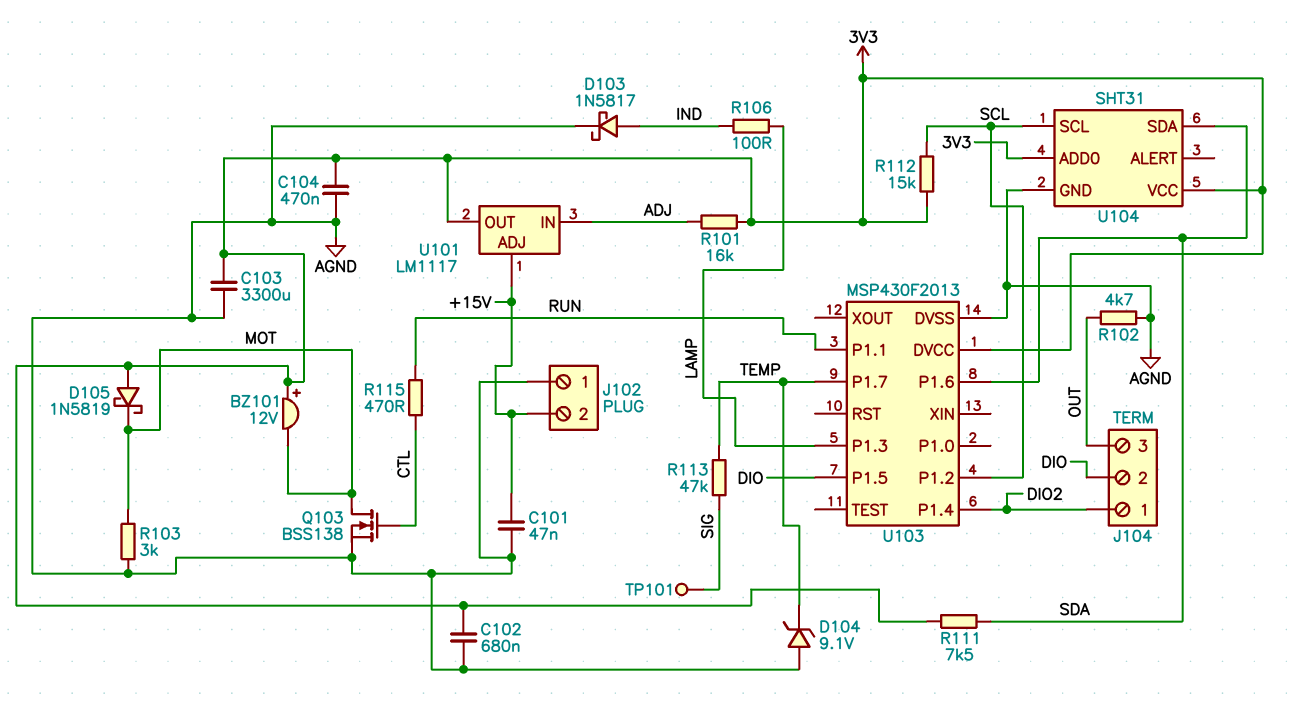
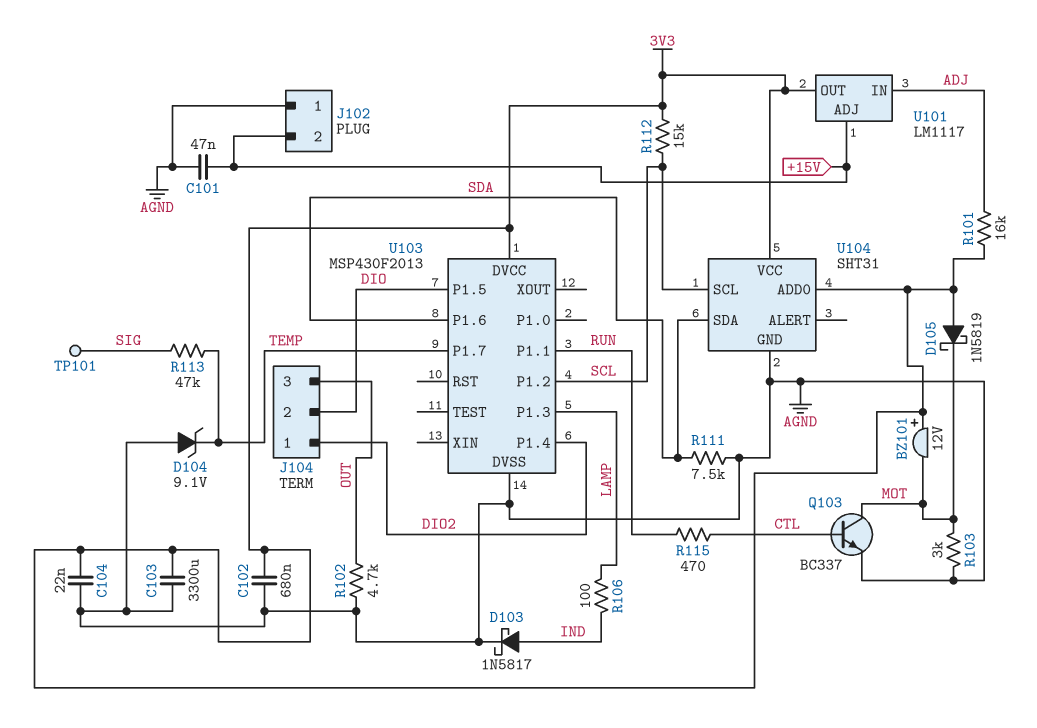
C104: 470nF (3V3, AGND) -> 22nF (3V3, AGND)
Q103: NMOS BSS138 (G CTL, D MOT, S AGND) -> NPN BC337 (B CTL, C MOT, E AGND)
R111: 7.5k (3V3, SDA) -> 7.5k (AGND, SDA)

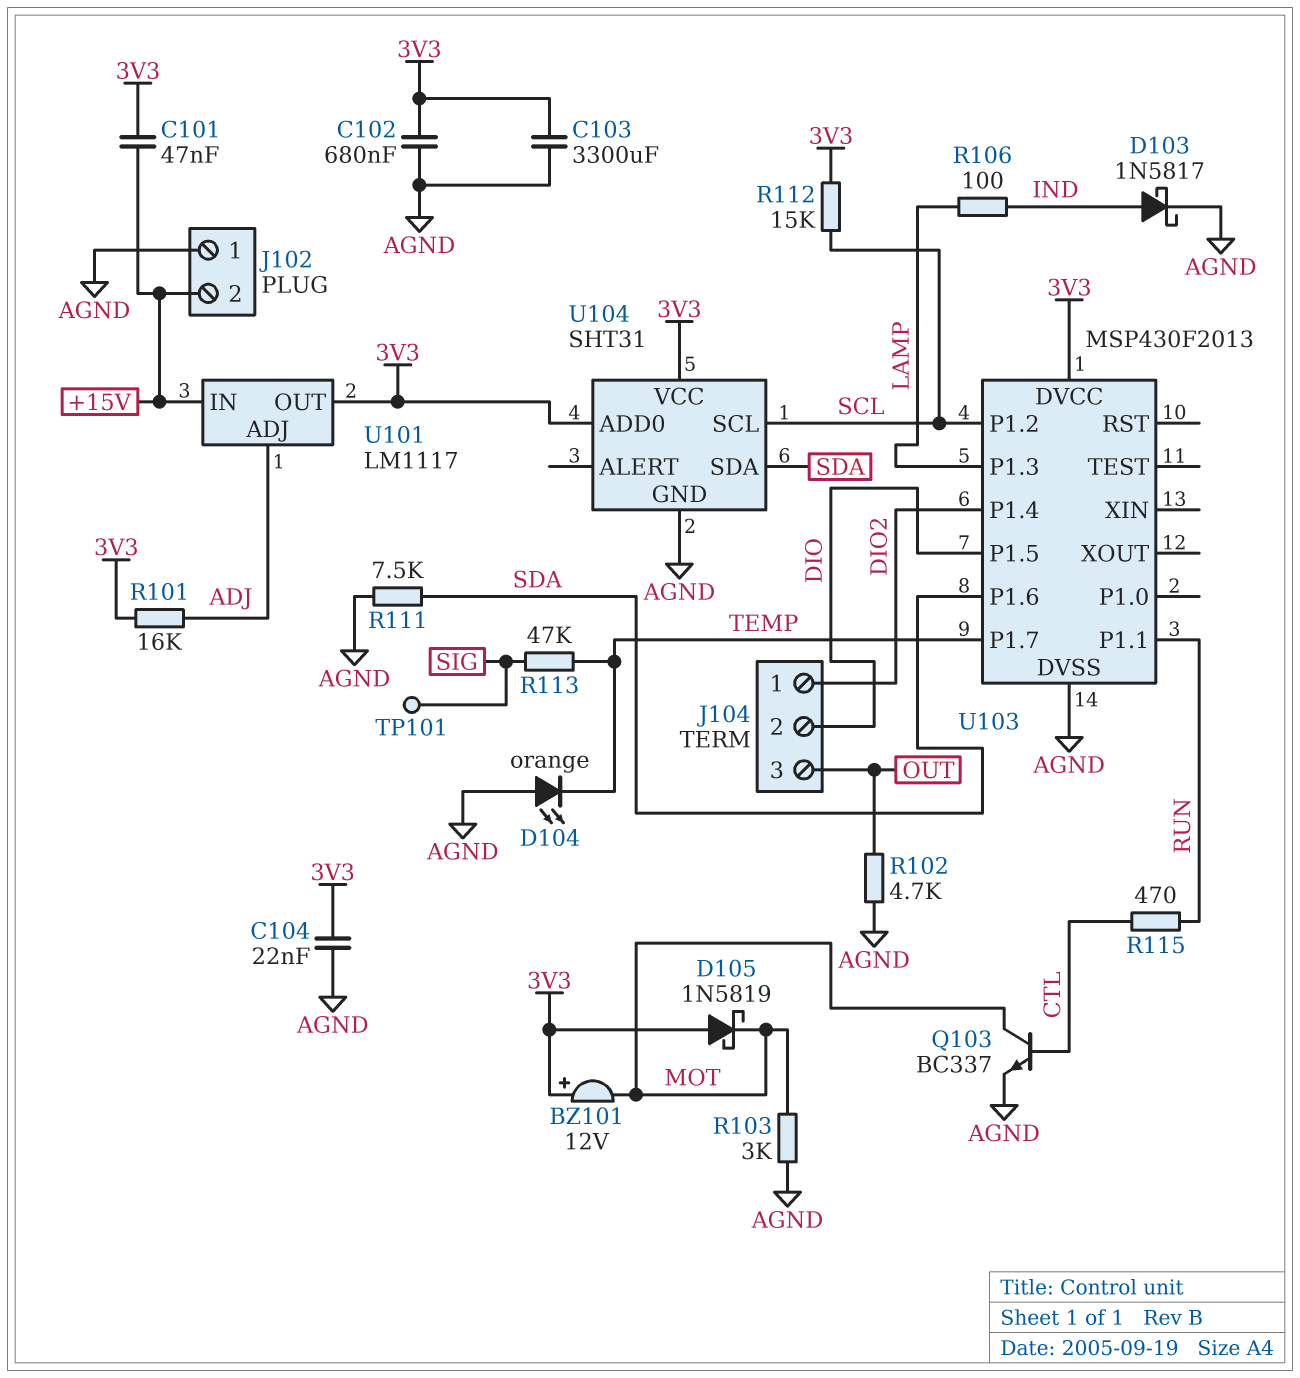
C101: 47nF (+15V, AGND) -> 47nF (+15V, 3V3)
D104: zener 9.1V (A AGND, K TEMP) -> LED orange (A AGND, K TEMP)
U101 pin ADJ: +15V -> ADJ
U101 pin IN: ADJ -> +15V

